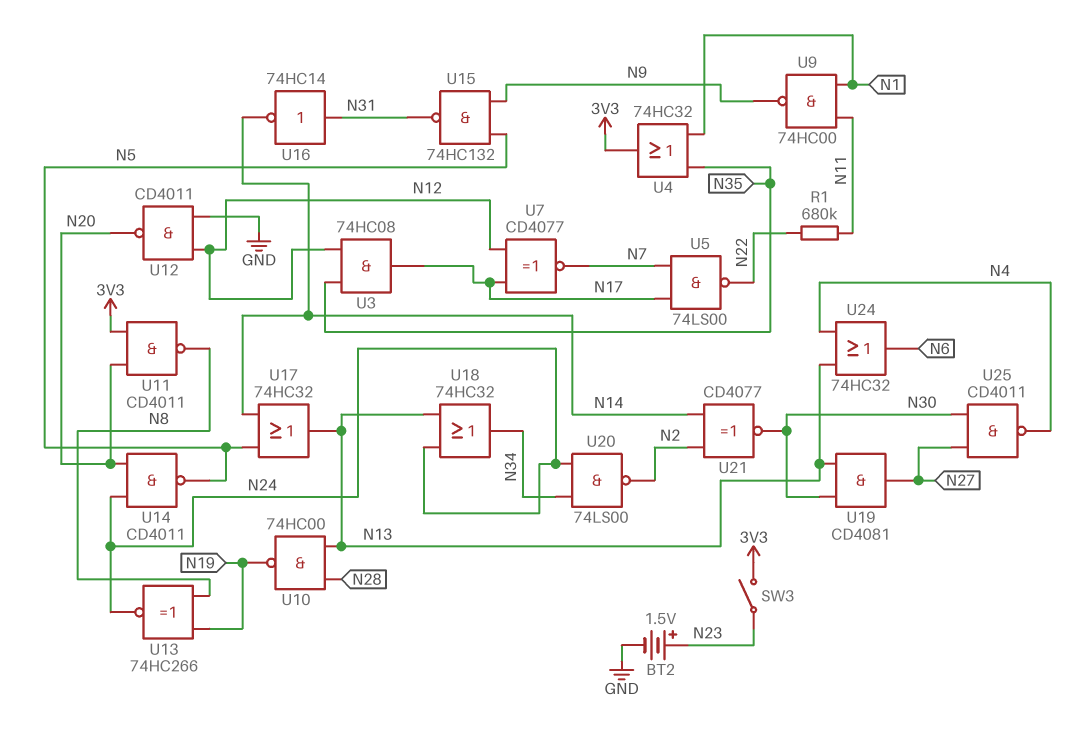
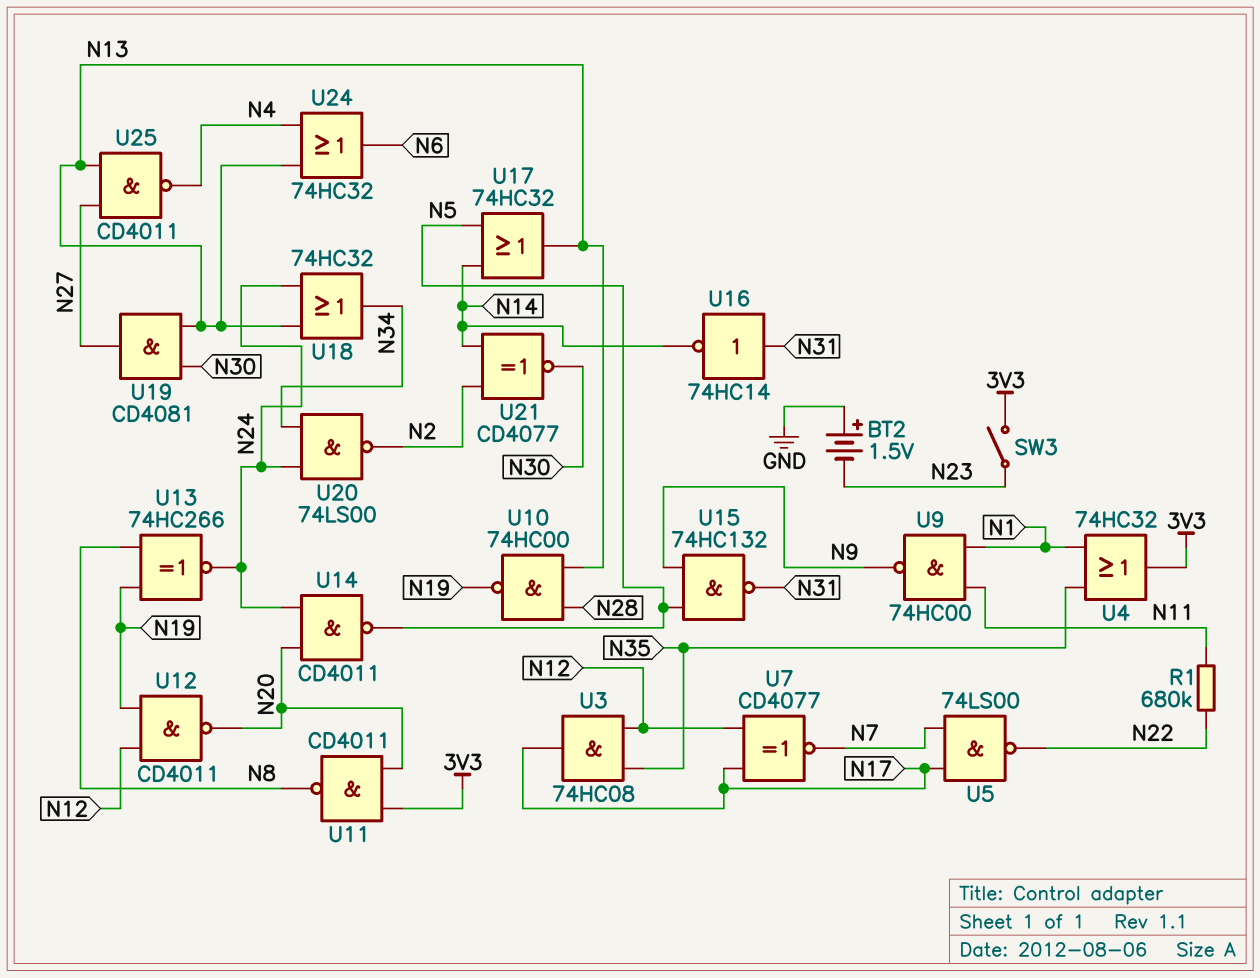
BT2: 1.5V (plus N23, minus GND) -> 1.5V (plus GND, minus N23)
U12: NAND CD4011 (in GND, in N12, out N20) -> NAND CD4011 (in N12, in N19, out N20)
U25: NAND CD4011 (in N27, in N30, out N4) -> NAND CD4011 (in N13, in N27, out N4)

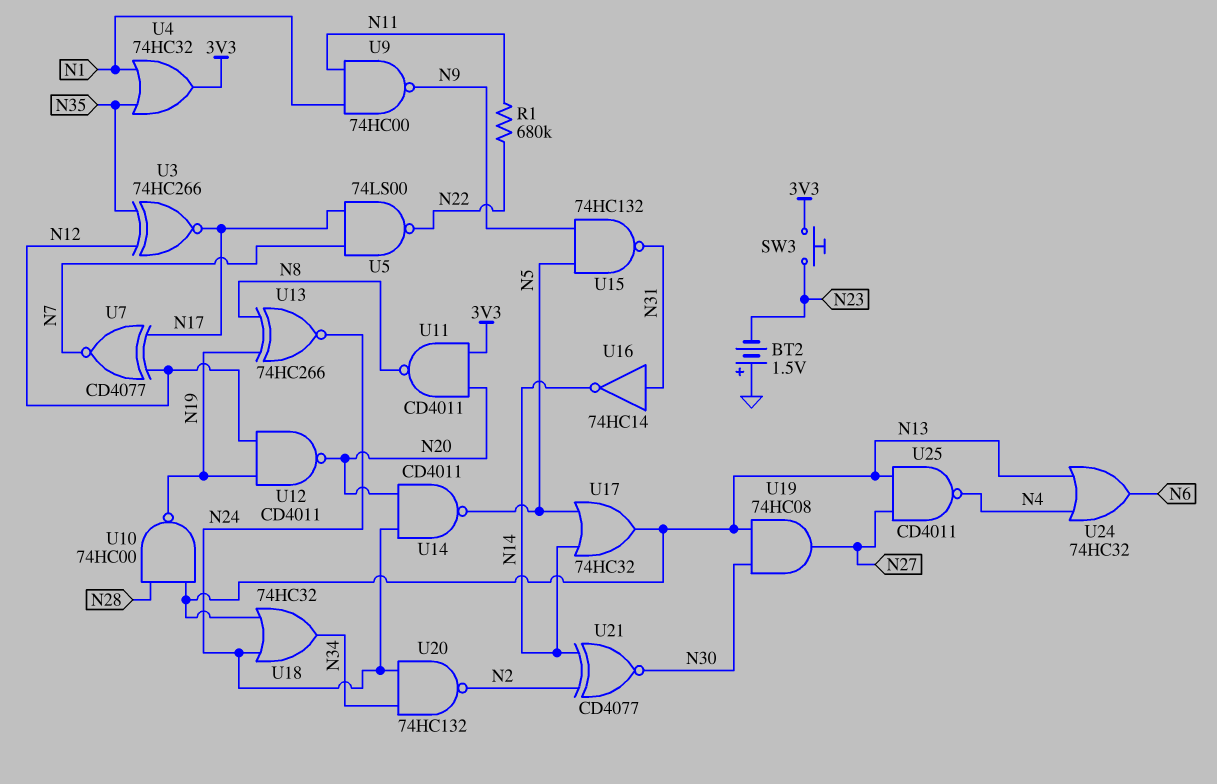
SW3: switch (3V3, N23) -> button (3V3, N23)
U3: AND 74HC08 (in N12, in N35, out N17) -> XNOR 74HC266 (in N12, in N35, out N17)
U19: AND CD4081 (in N13, in N30, out N27) -> AND 74HC08 (in N13, in N30, out N27)
U20: NAND 74LS00 (in N24, in N34, out N2) -> NAND 74HC132 (in N24, in N34, out N2)

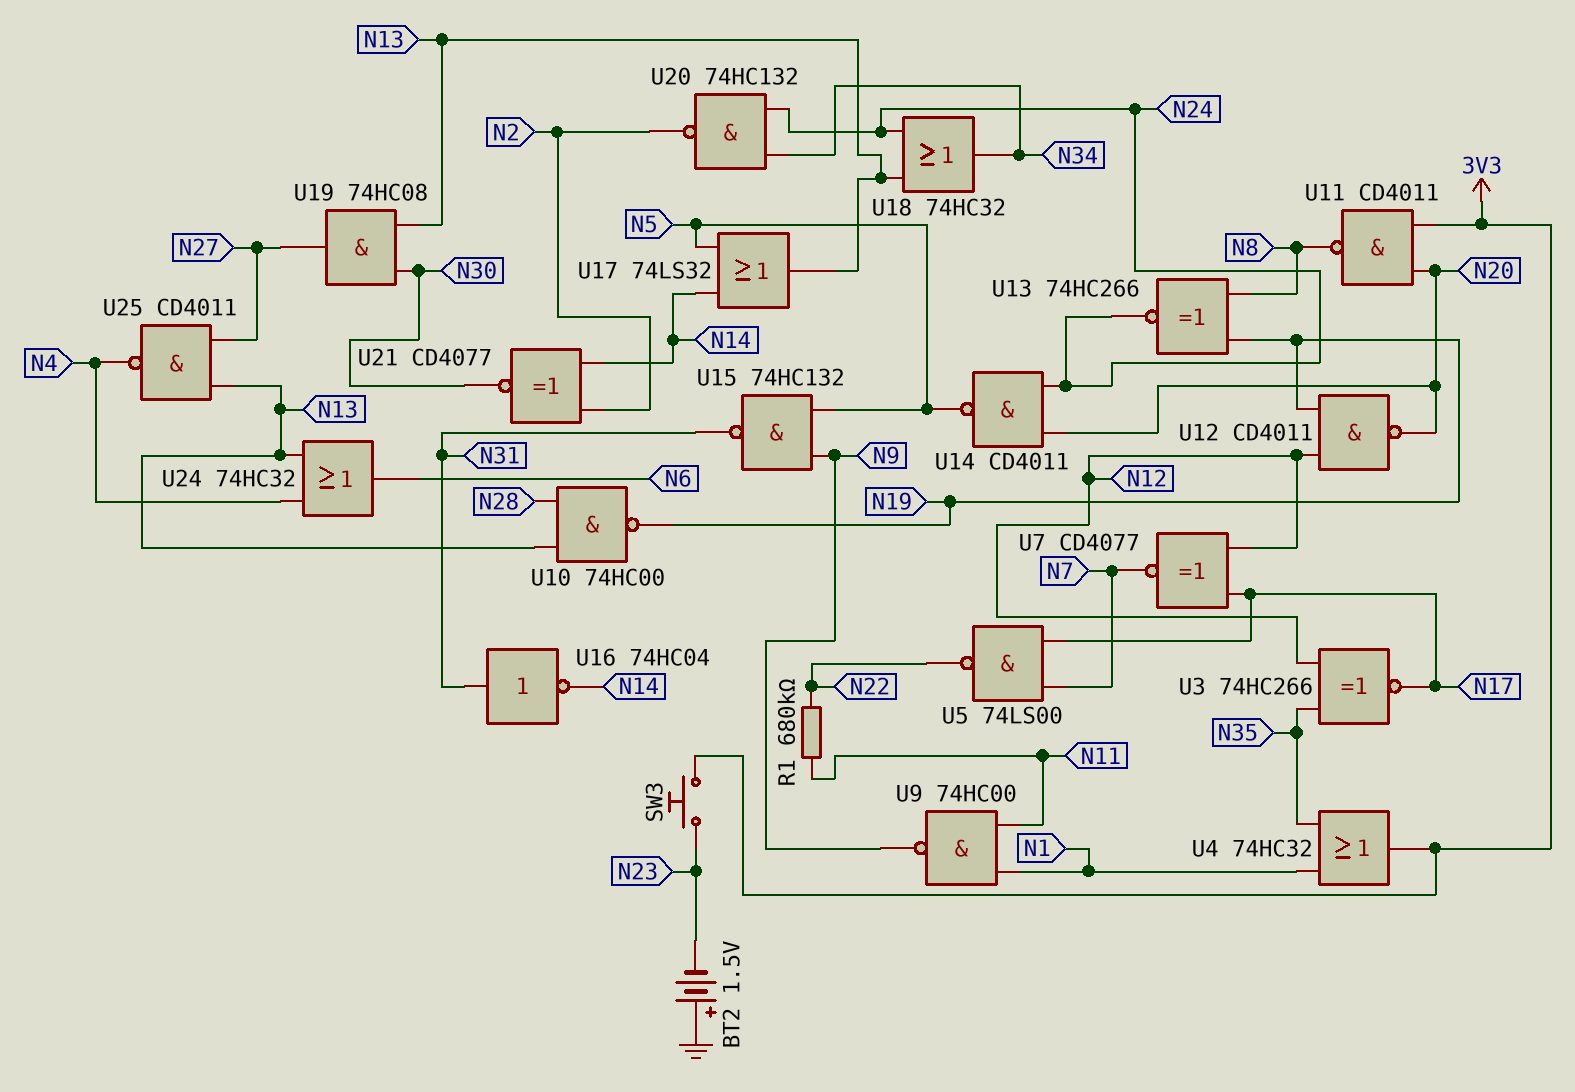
U16: NOT 74HC14 (in N31, out N14) -> NOT 74HC04 (in N31, out N14)
U17: OR 74HC32 (in N5, in N14, out N13) -> OR 74LS32 (in N5, in N14, out N13)

